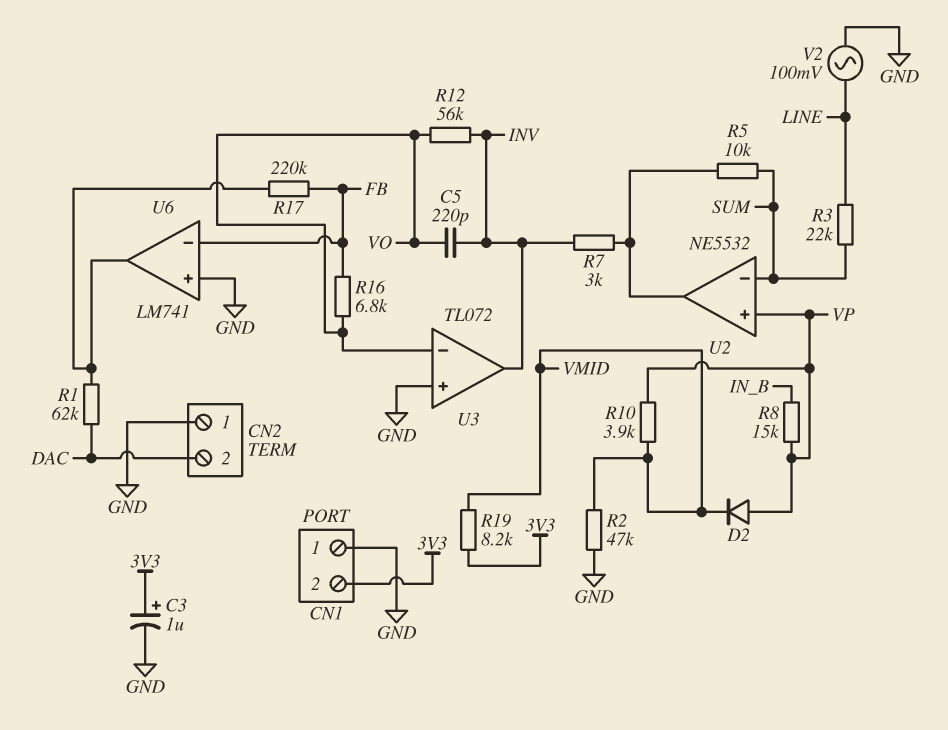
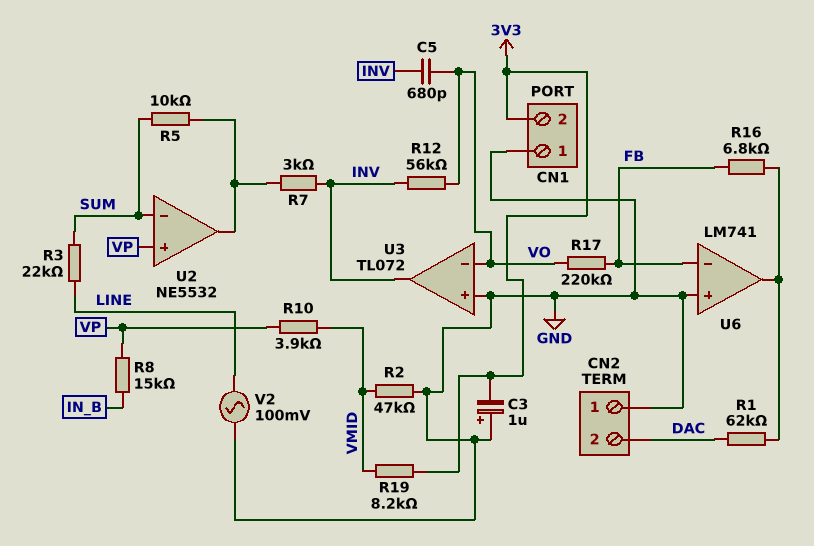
C3: 1uF (plus 3V3, minus GND) -> 1uF (plus GND, minus 3V3)
C5: 220pF (INV, VO) -> 680pF (INV, VO)
D2: diode (A VP, K VMID) -> none
R16: 6.8k (FB, VO) -> 6.8k (FB, U6/out)
R17: 220k (FB, U6/out) -> 220k (FB, VO)

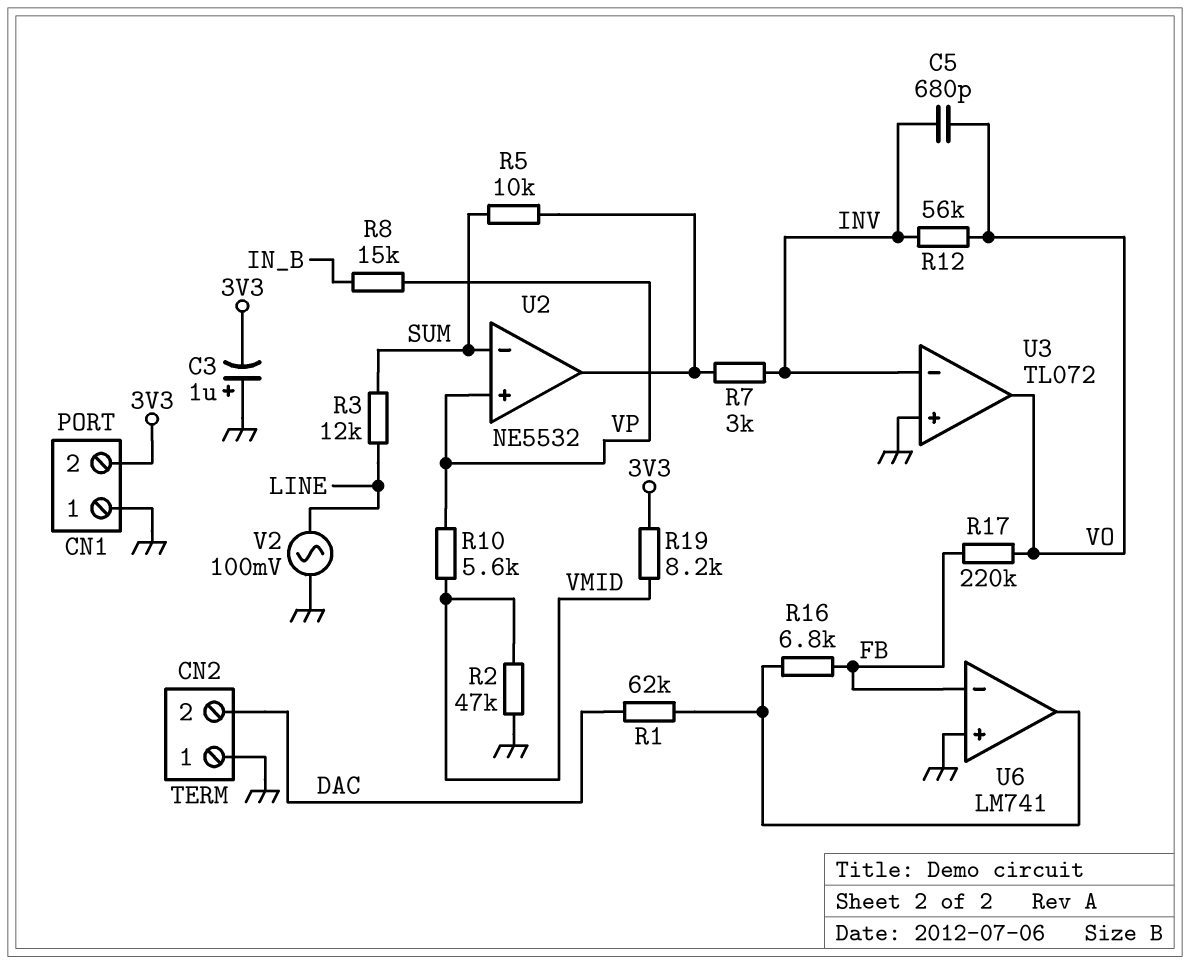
R3: 22k (LINE, SUM) -> 12k (LINE, SUM)
R10: 3.9k (VMID, VP) -> 5.6k (VMID, VP)
U3 pin in-: VO -> INV
U3 pin out: INV -> VO

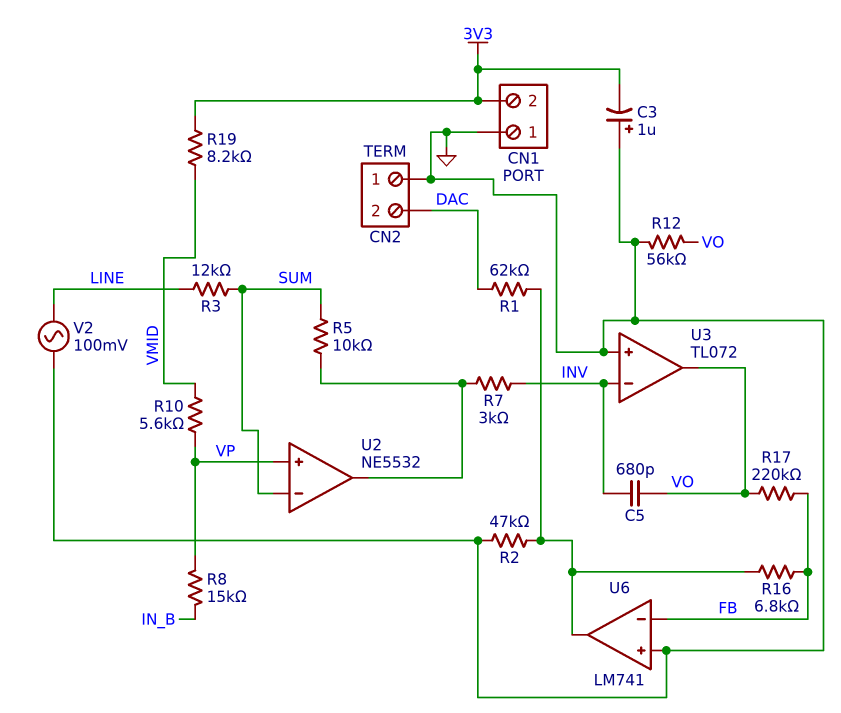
R2: 47k (GND, VMID) -> 47k (GND, U6/out)
R12: 56k (INV, VO) -> 56k (GND, VO)

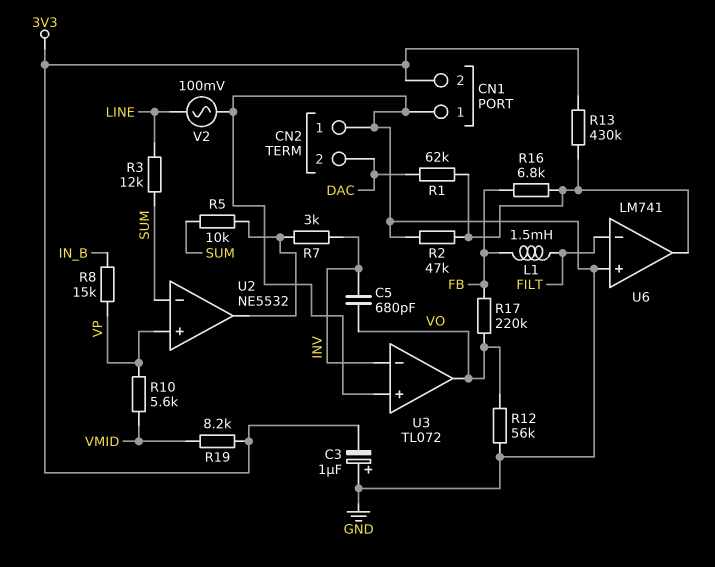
L1: none -> 1.5mH (FB, FILT)
R13: none -> 430k (3V3, U6/out)
U6 pin in-: FB -> FILT

